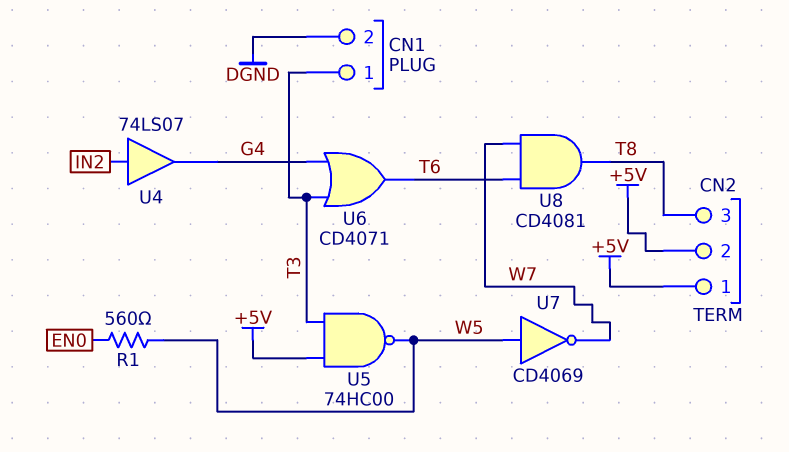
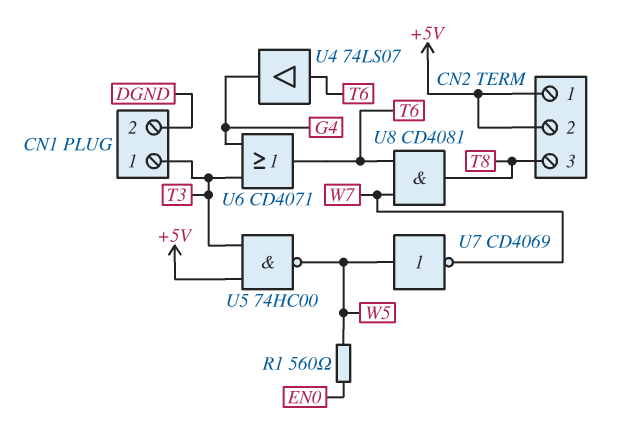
U4: buffer 74LS07 (in IN2, out G4) -> buffer 74LS07 (in T6, out G4)

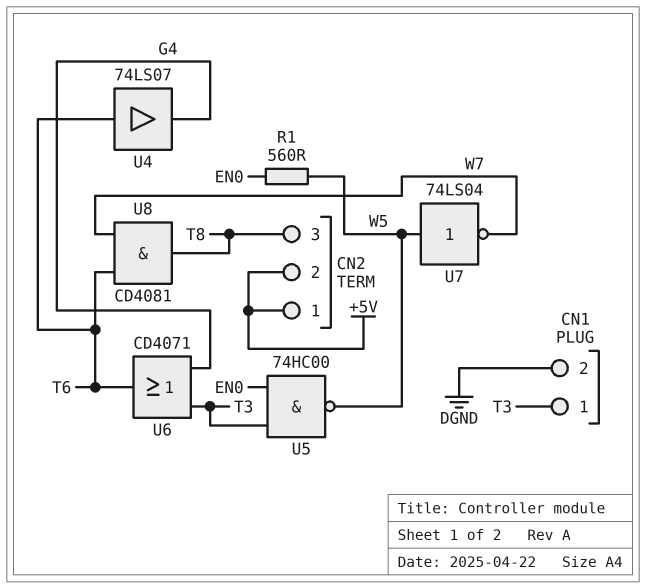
U5: NAND 74HC00 (in +5V, in T3, out W5) -> NAND 74HC00 (in EN0, in T3, out W5)
U7: NOT CD4069 (in W5, out W7) -> NOT 74LS04 (in W5, out W7)

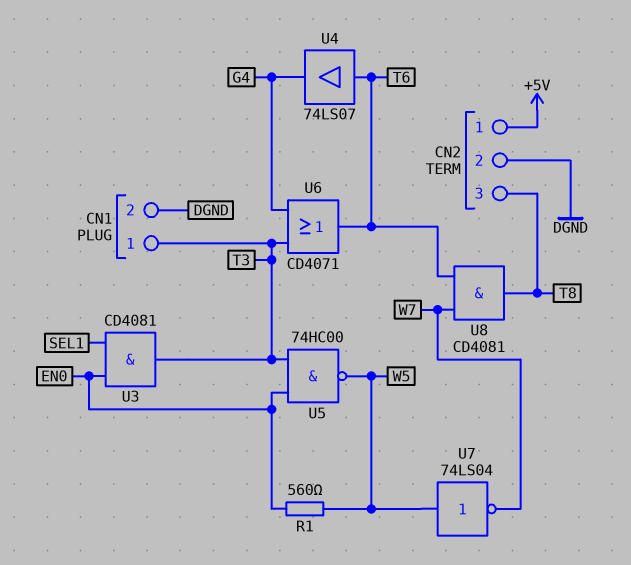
CN2 pin 2: +5V -> DGND
U3: none -> AND CD4081 (in EN0, in SEL1, out T3)

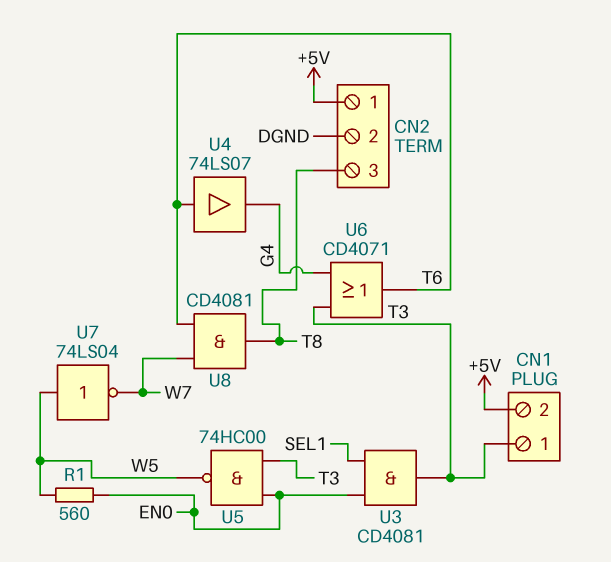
CN1 pin 2: DGND -> +5V

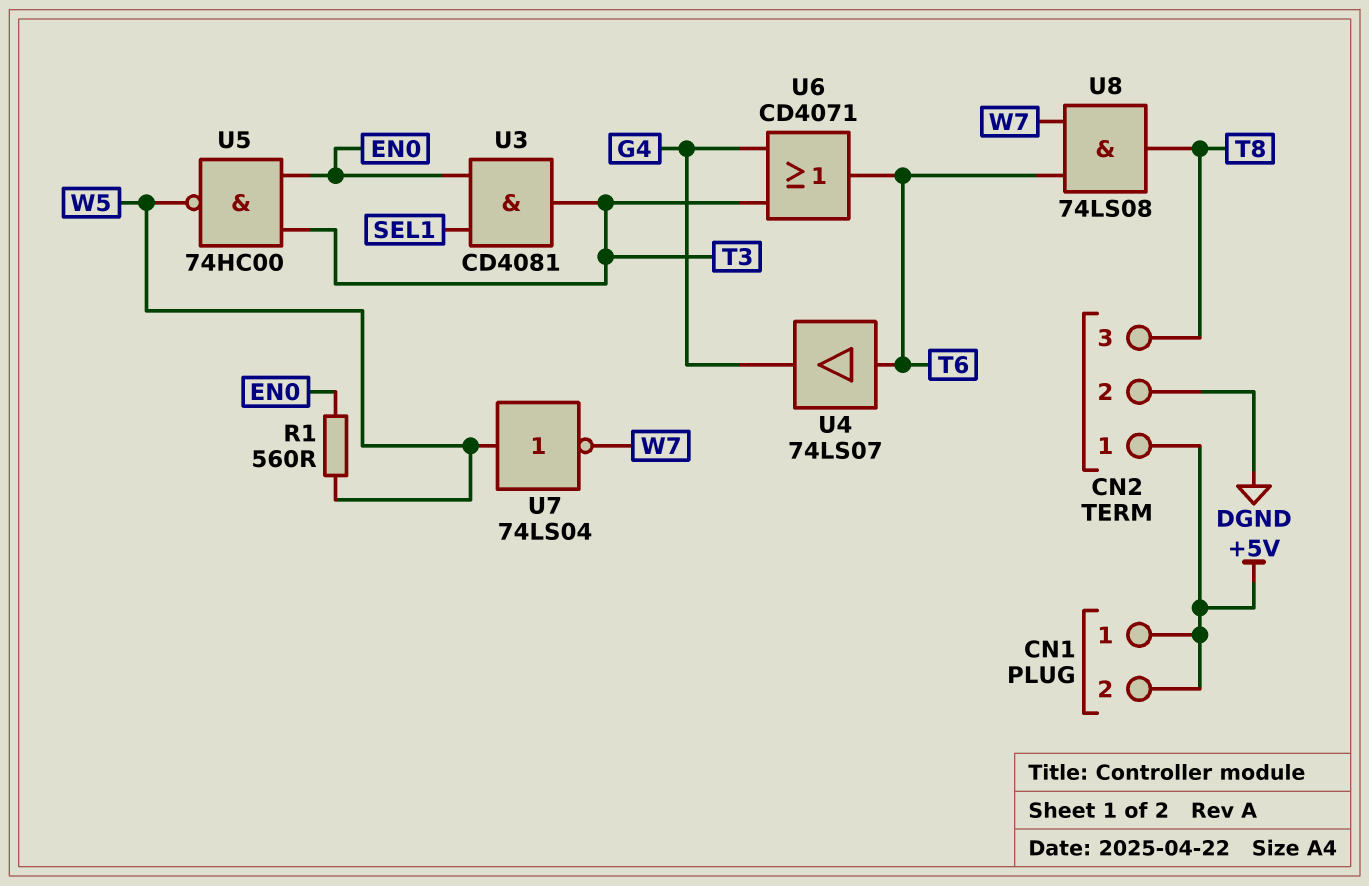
CN1 pin 1: T3 -> +5V
U8: AND CD4081 (in T6, in W7, out T8) -> AND 74LS08 (in T6, in W7, out T8)

